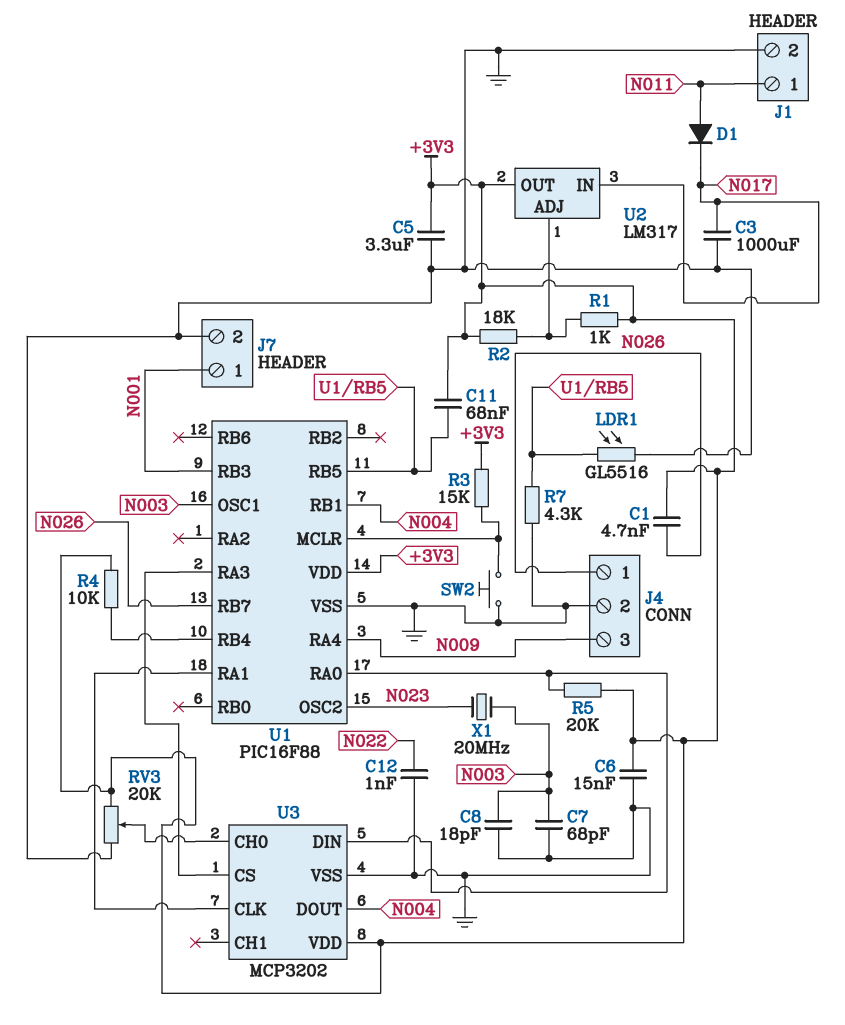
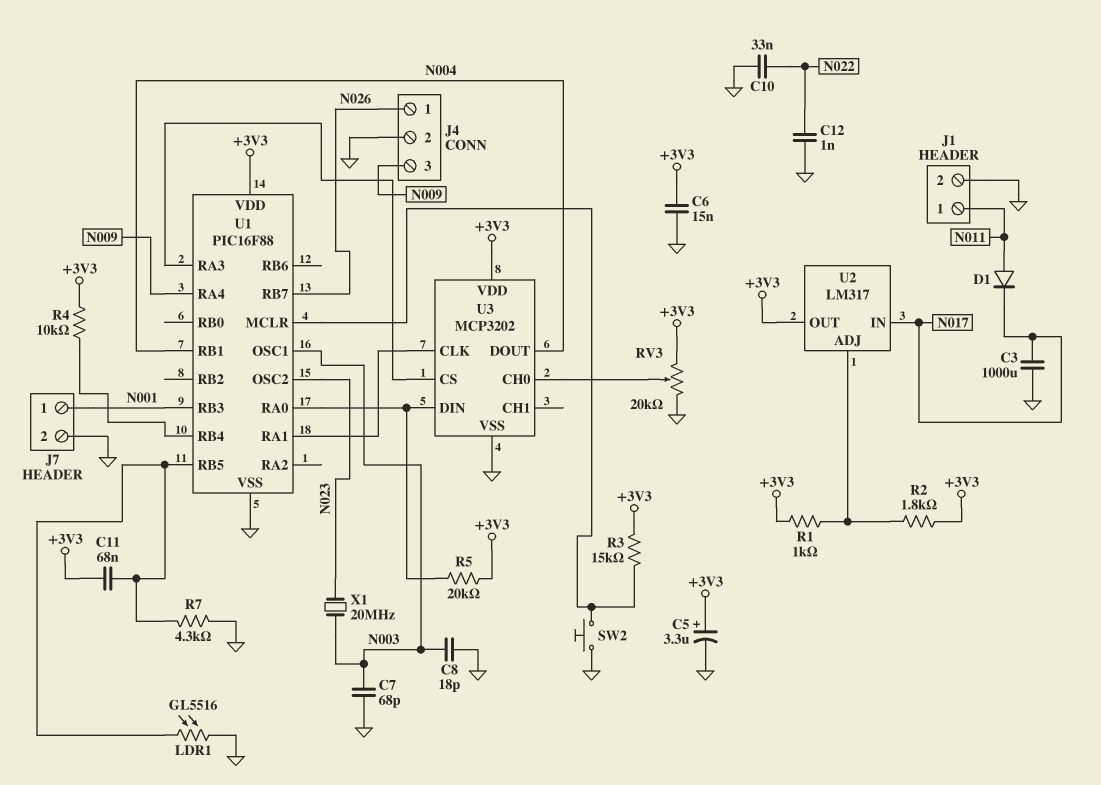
C1: 4.7nF (+3V3, N026) -> none
C5: 3.3uF (+3V3, GND) -> 3.3uF (plus +3V3, minus GND)
C10: none -> 33nF (GND, N022)
R2: 18k (+3V3, U2/ADJ) -> 1.8k (+3V3, U2/ADJ)

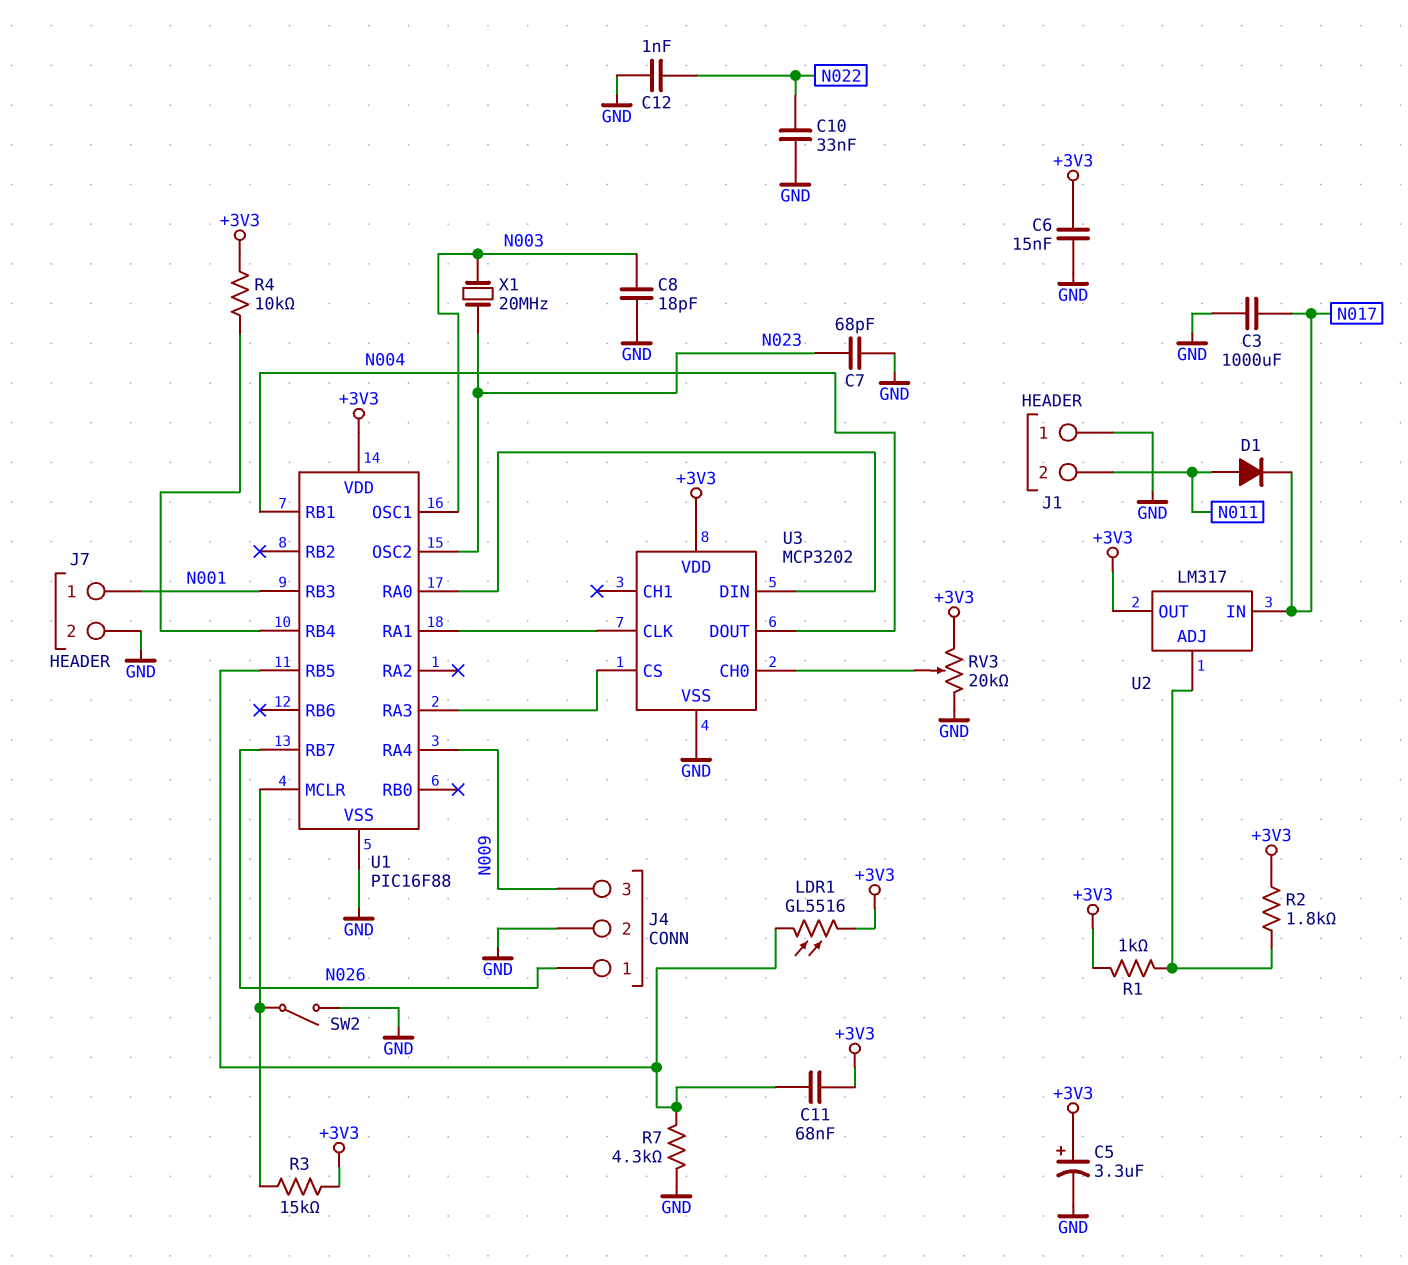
C7: 68pF (GND, N003) -> 68pF (GND, N023)
J1 pin 1: N011 -> GND
J1 pin 2: GND -> N011
LDR1: GL5516 (GND, U1/RB5) -> GL5516 (+3V3, U1/RB5)
R5: 20k (+3V3, U1/RA0) -> none
SW2: button (GND, U1/MCLR) -> switch (GND, U1/MCLR)

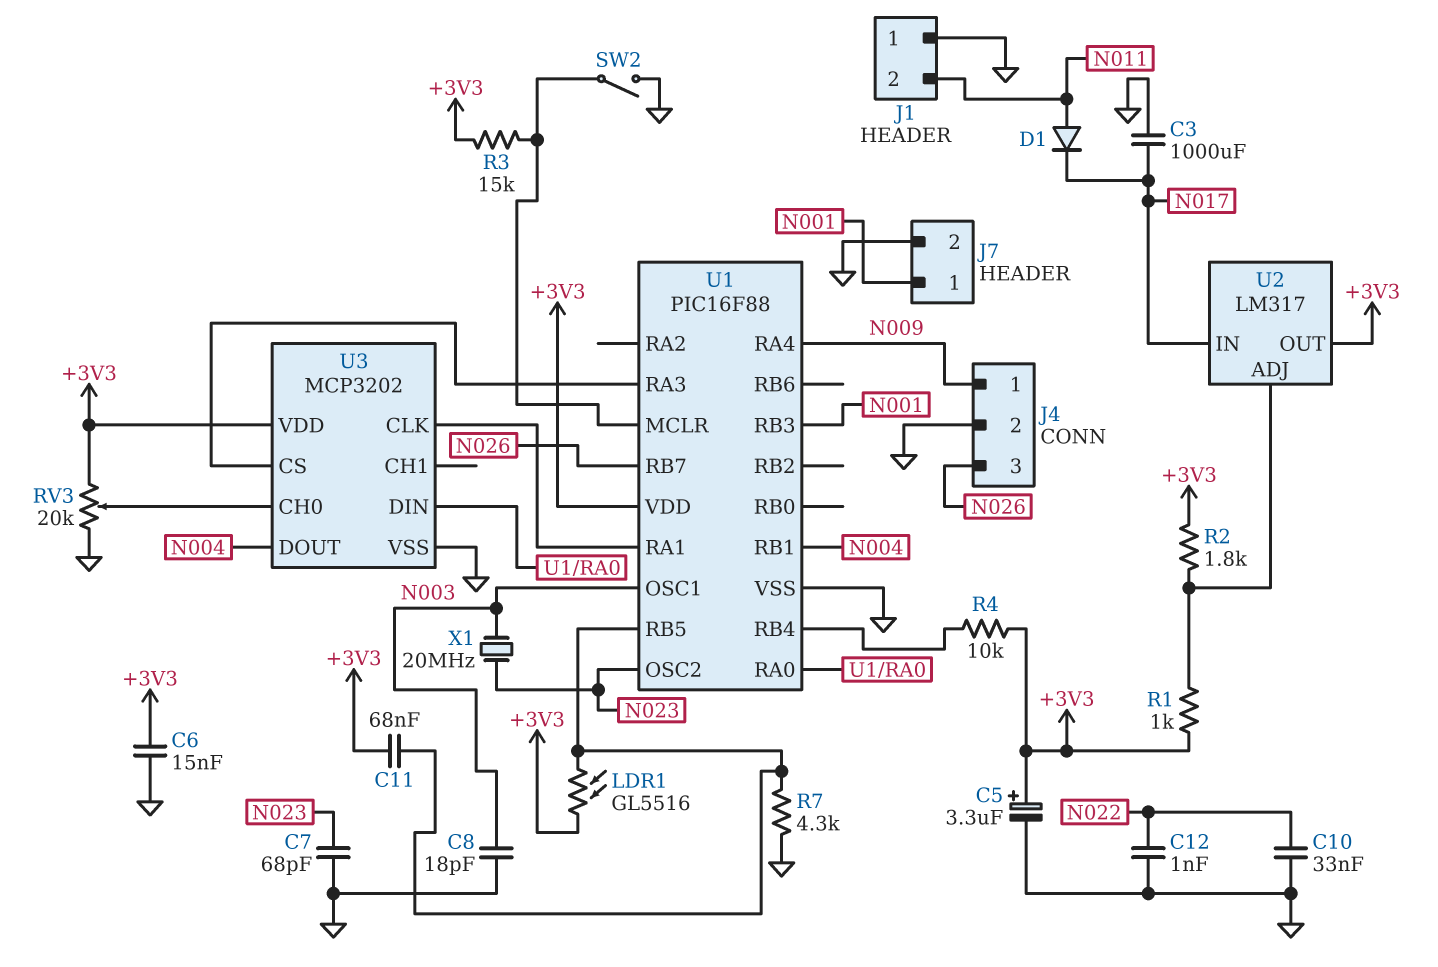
J4 pin 1: N026 -> N009
J4 pin 3: N009 -> N026

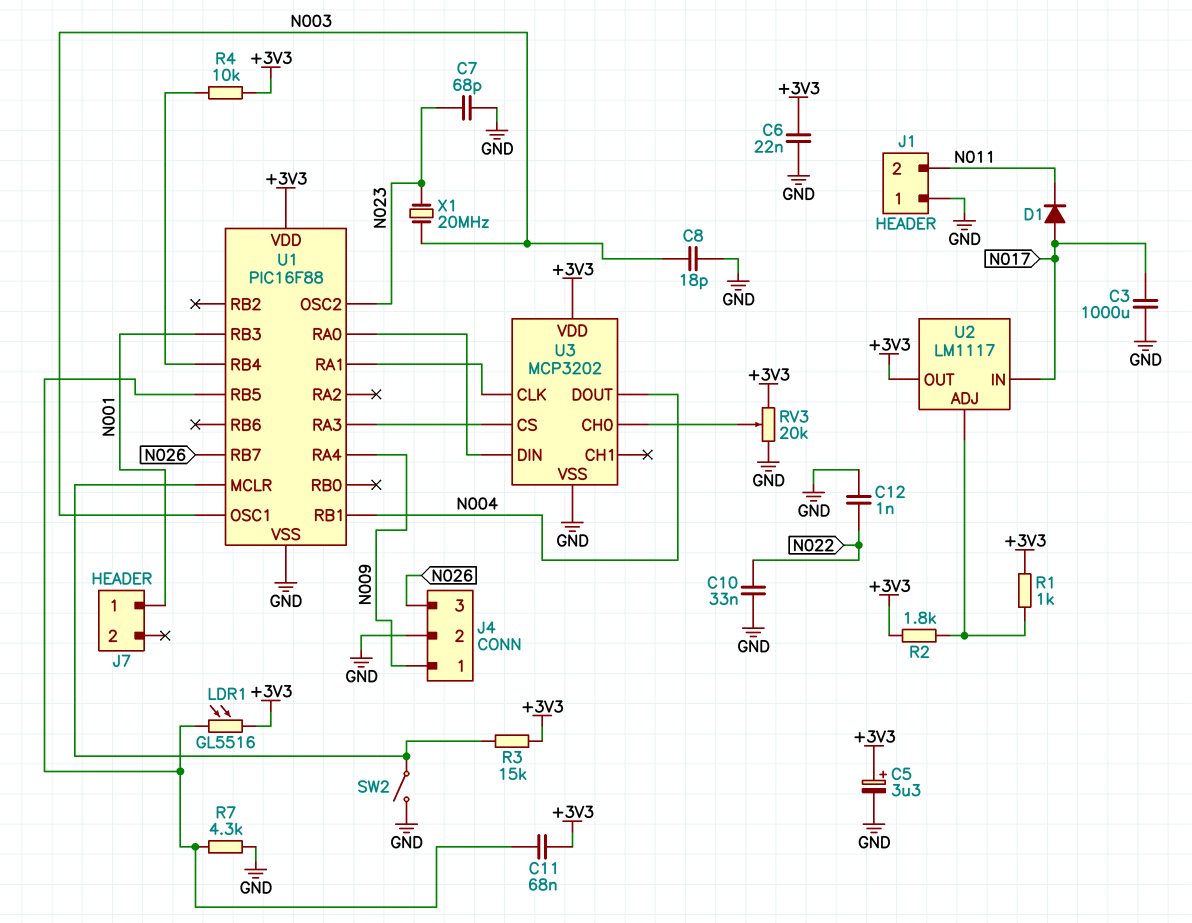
C6: 15nF (+3V3, GND) -> 22nF (+3V3, GND)
D1: diode (A N011, K N017) -> diode (A N017, K N011)
J7 pin 2: GND -> none
U2: LM317 -> LM1117

